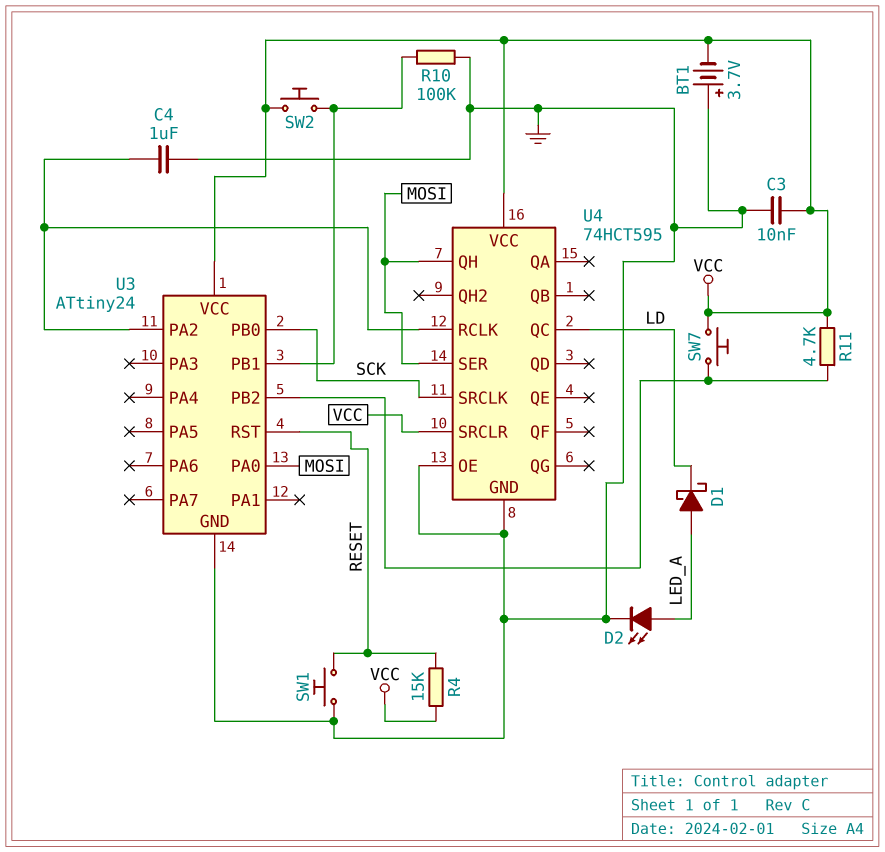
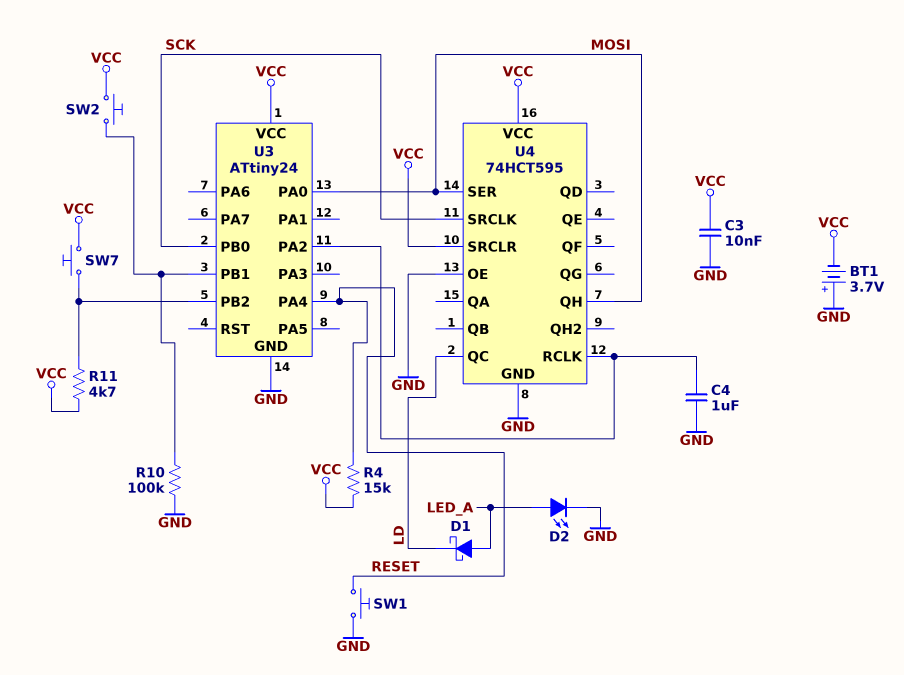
U3 pin PA4: none -> RESET
U3 pin RST: RESET -> none

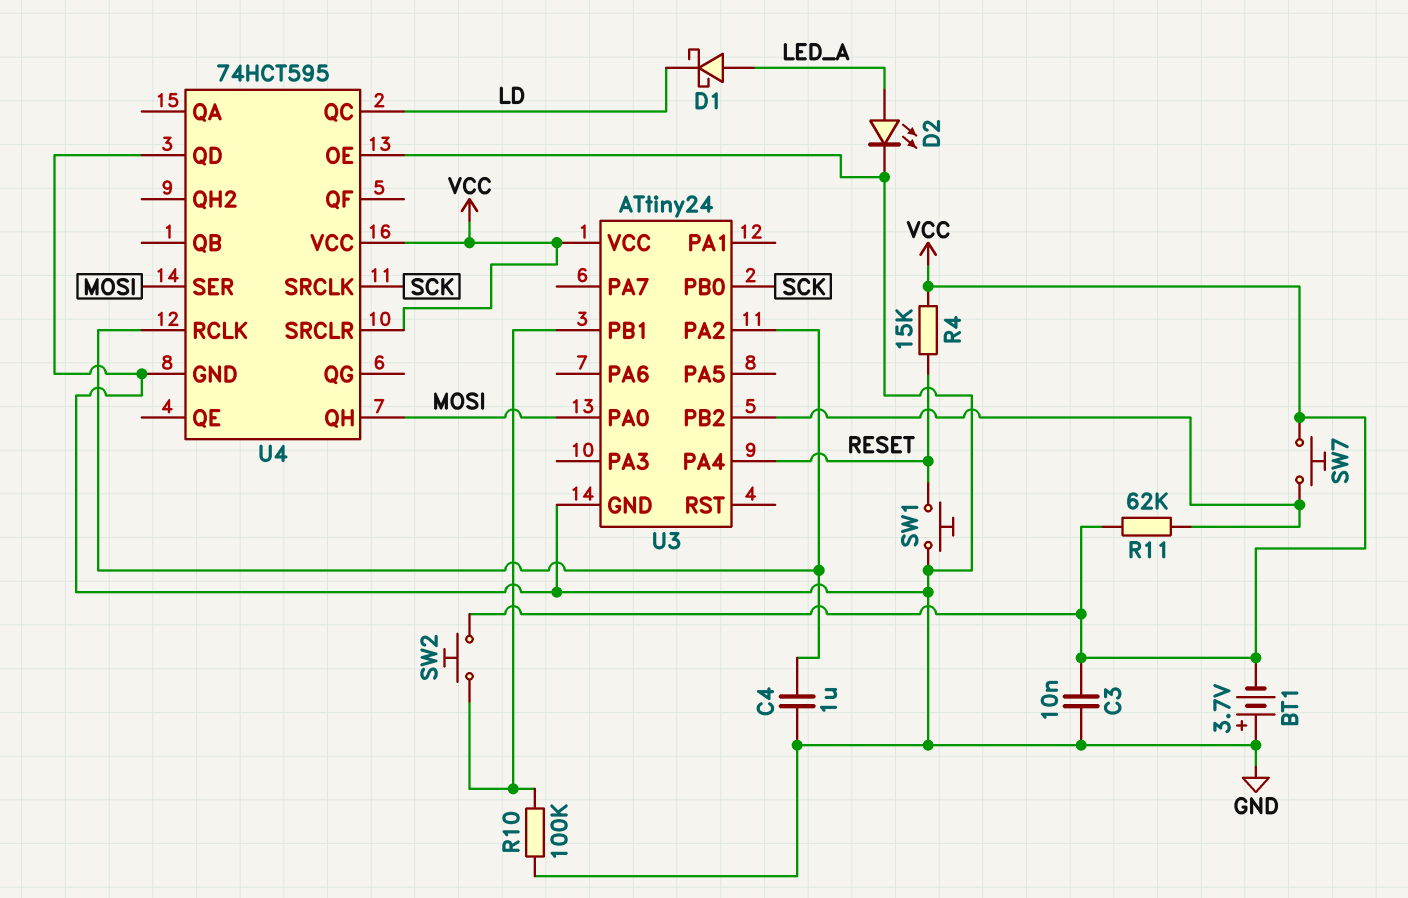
R11: 4.7k (U3/PB2, VCC) -> 62k (U3/PB2, VCC)
U4 pin QD: none -> GND

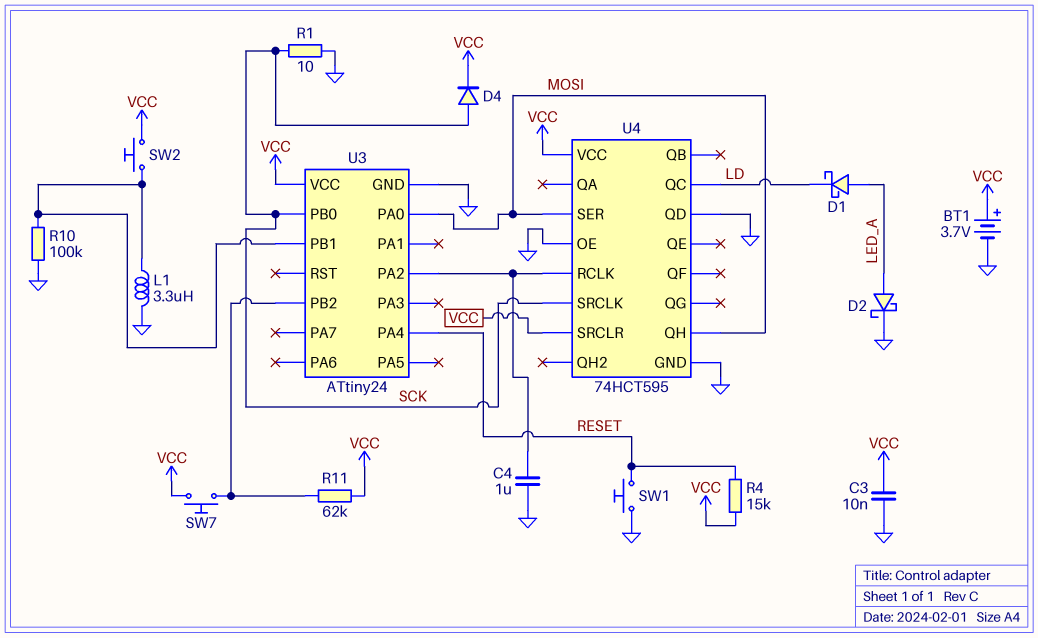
BT1: 3.7V (plus GND, minus VCC) -> 3.7V (plus VCC, minus GND)
D2: LED (A LED_A, K GND) -> schottky (A LED_A, K GND)
D4: none -> diode (A SCK, K VCC)
L1: none -> 3.3uH (GND, U3/PB1)
R1: none -> 10 (GND, SCK)

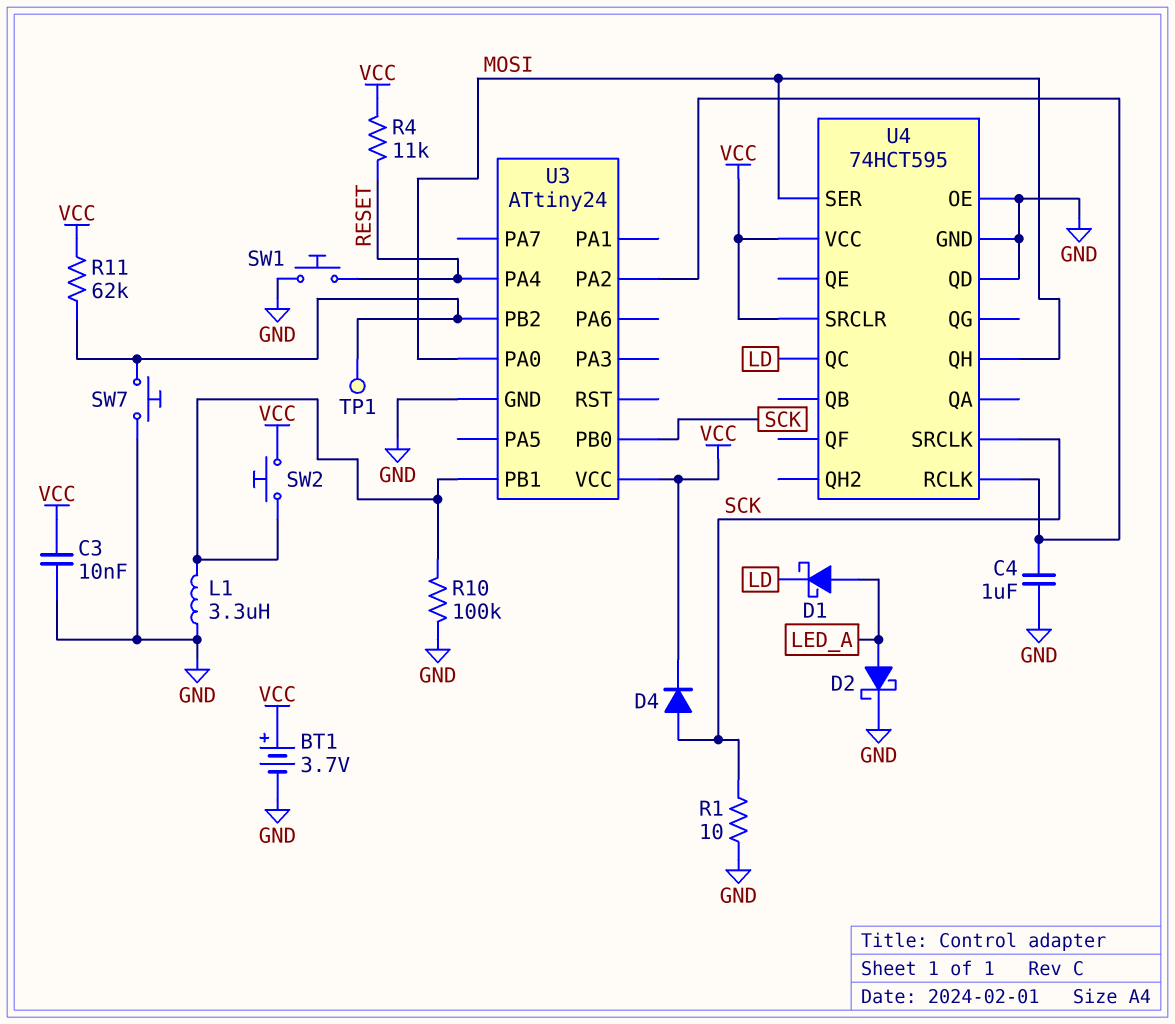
R4: 15k (RESET, VCC) -> 11k (RESET, VCC)
SW7: button (U3/PB2, VCC) -> button (GND, U3/PB2)
TP1: none -> test point (U3/PB2)

